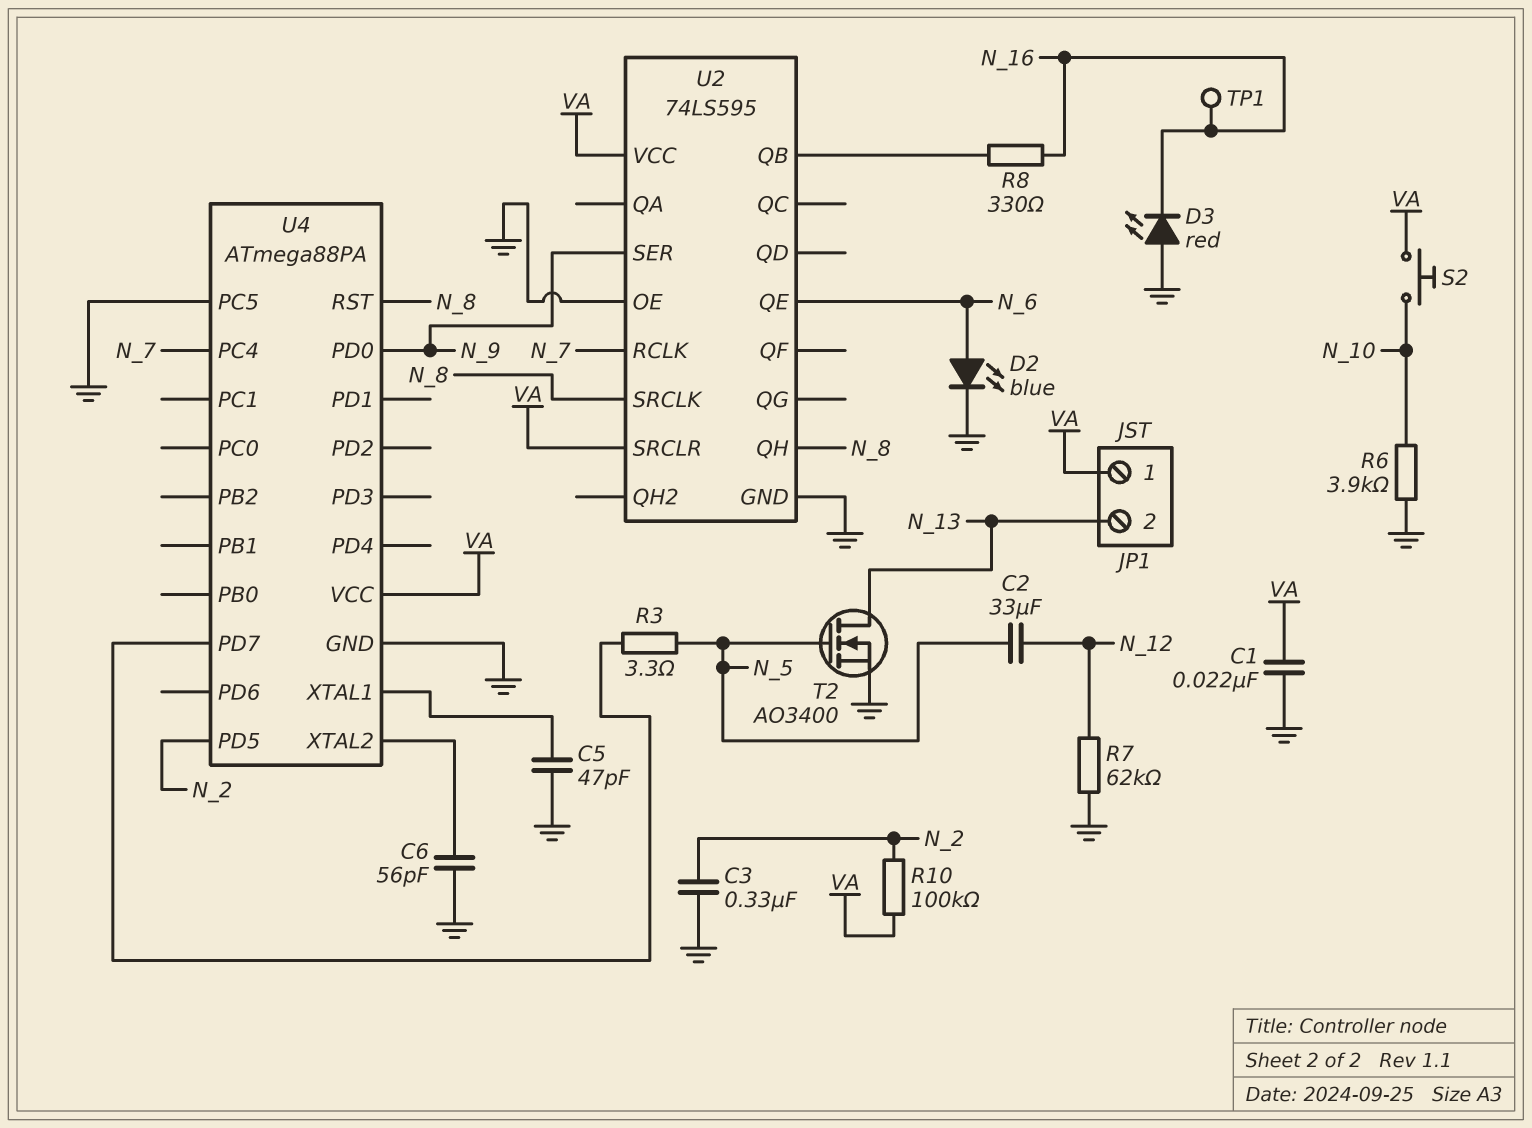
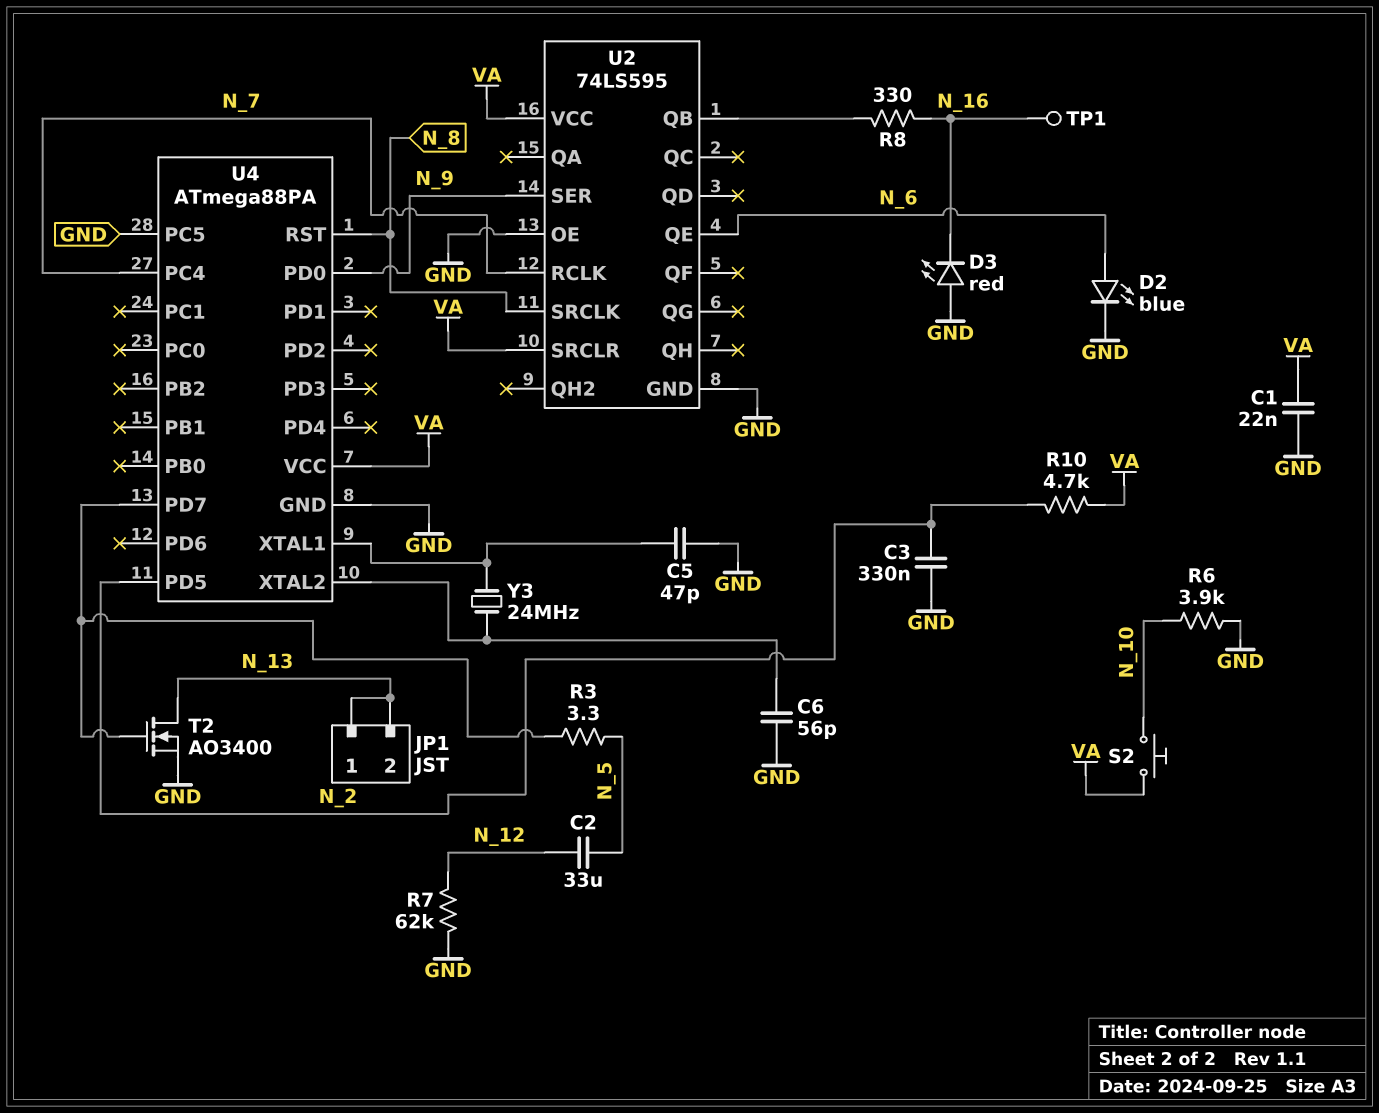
JP1 pin 1: VA -> N_13
R10: 100k (N_2, VA) -> 4.7k (N_2, VA)
T2: NMOS AO3400 (G N_5, D N_13, S GND) -> NMOS AO3400 (G U4/PD7, D N_13, S GND)
U2 pin QH: N_8 -> none
Y3: none -> 24MHz (U4/XTAL1, U4/XTAL2)

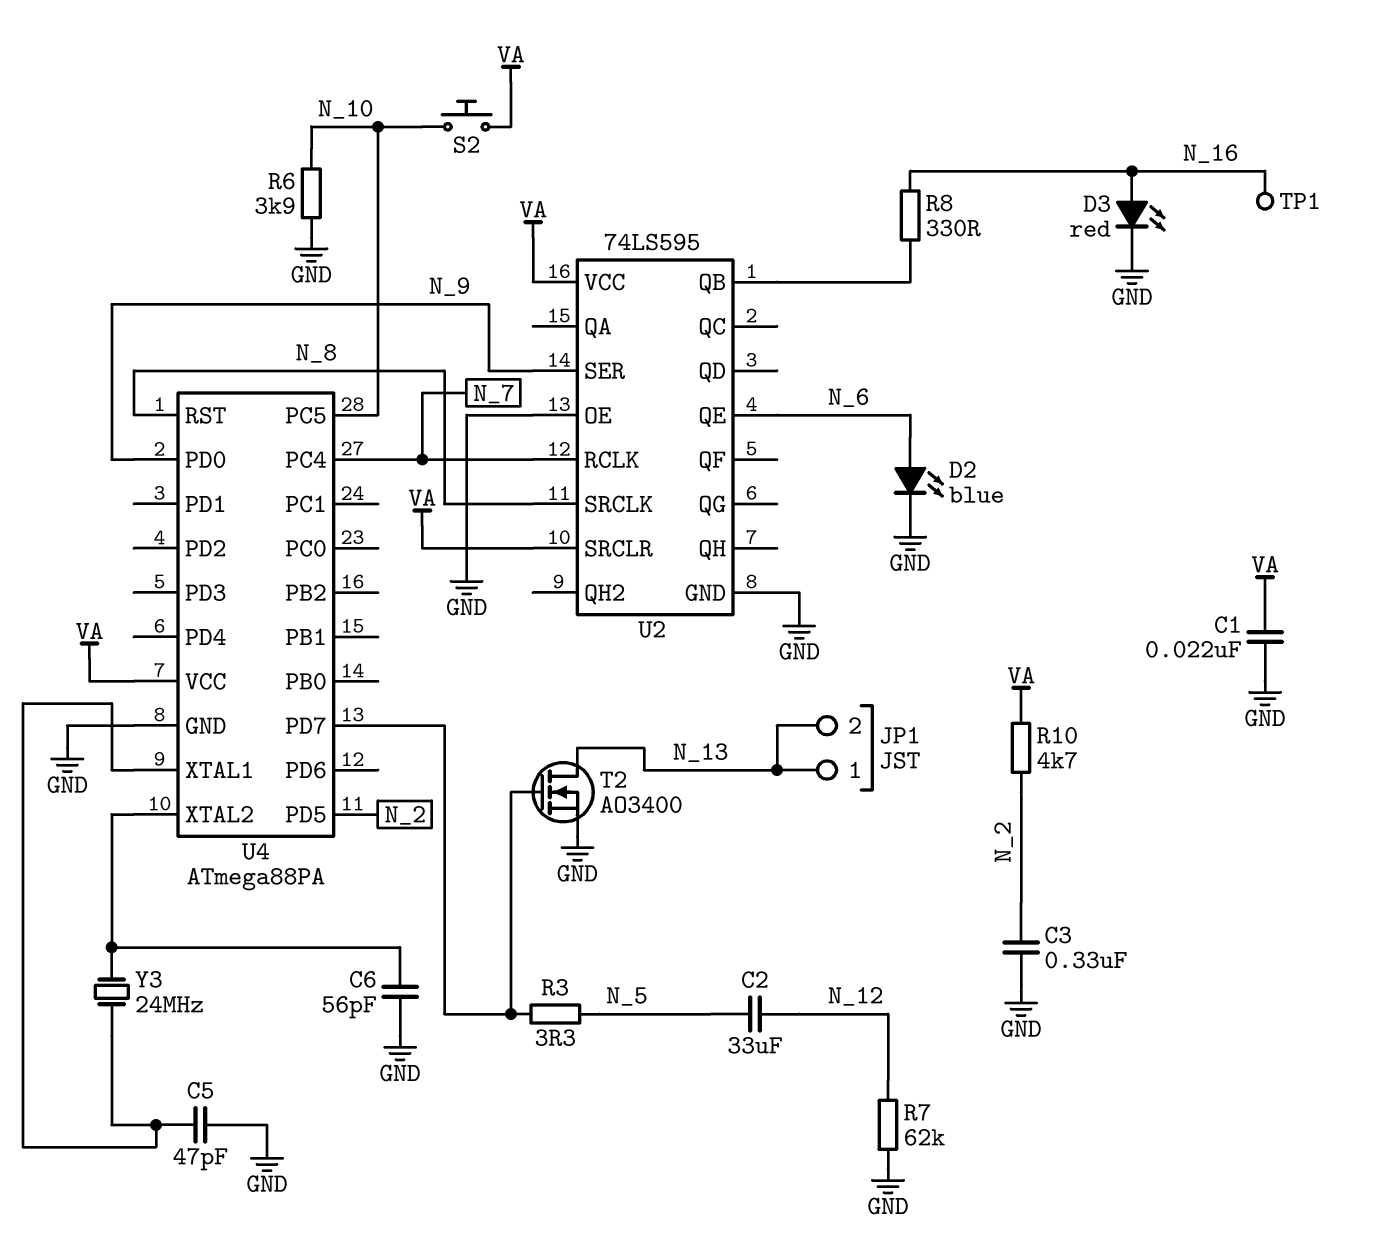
D3: LED red (A GND, K N_16) -> LED red (A N_16, K GND)
U4 pin PC5: GND -> N_10

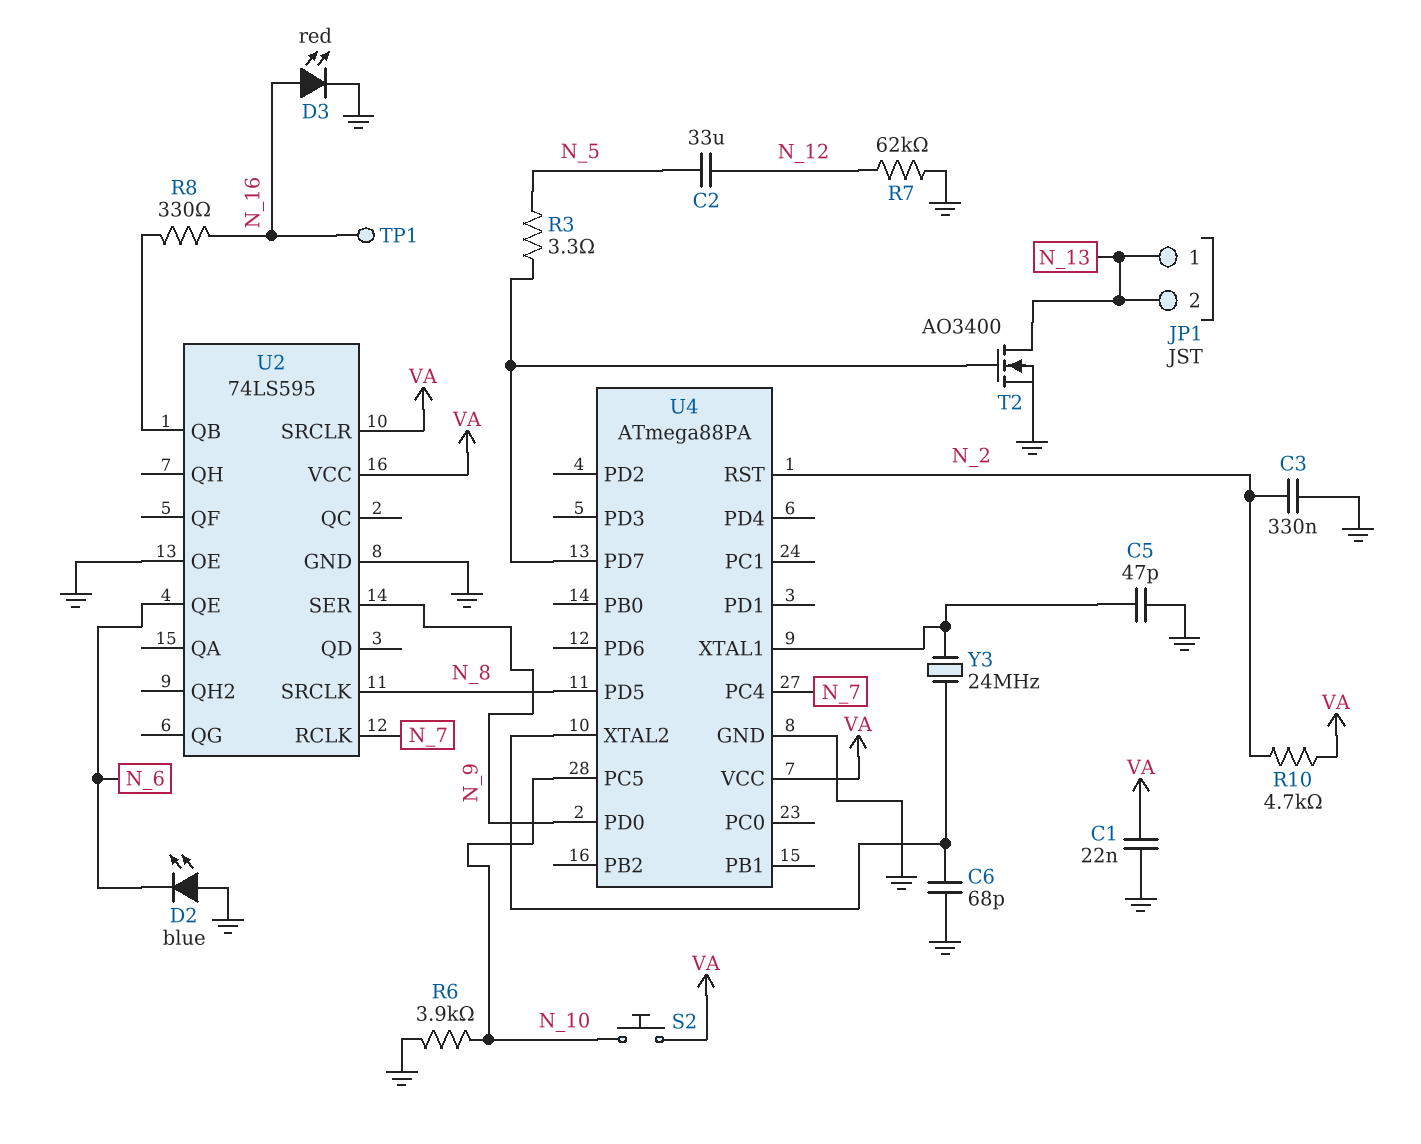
C6: 56pF (GND, U4/XTAL2) -> 68pF (GND, U4/XTAL2)
D2: LED blue (A N_6, K GND) -> LED blue (A GND, K N_6)
U4 pin PD5: N_2 -> N_8
U4 pin RST: N_8 -> N_2

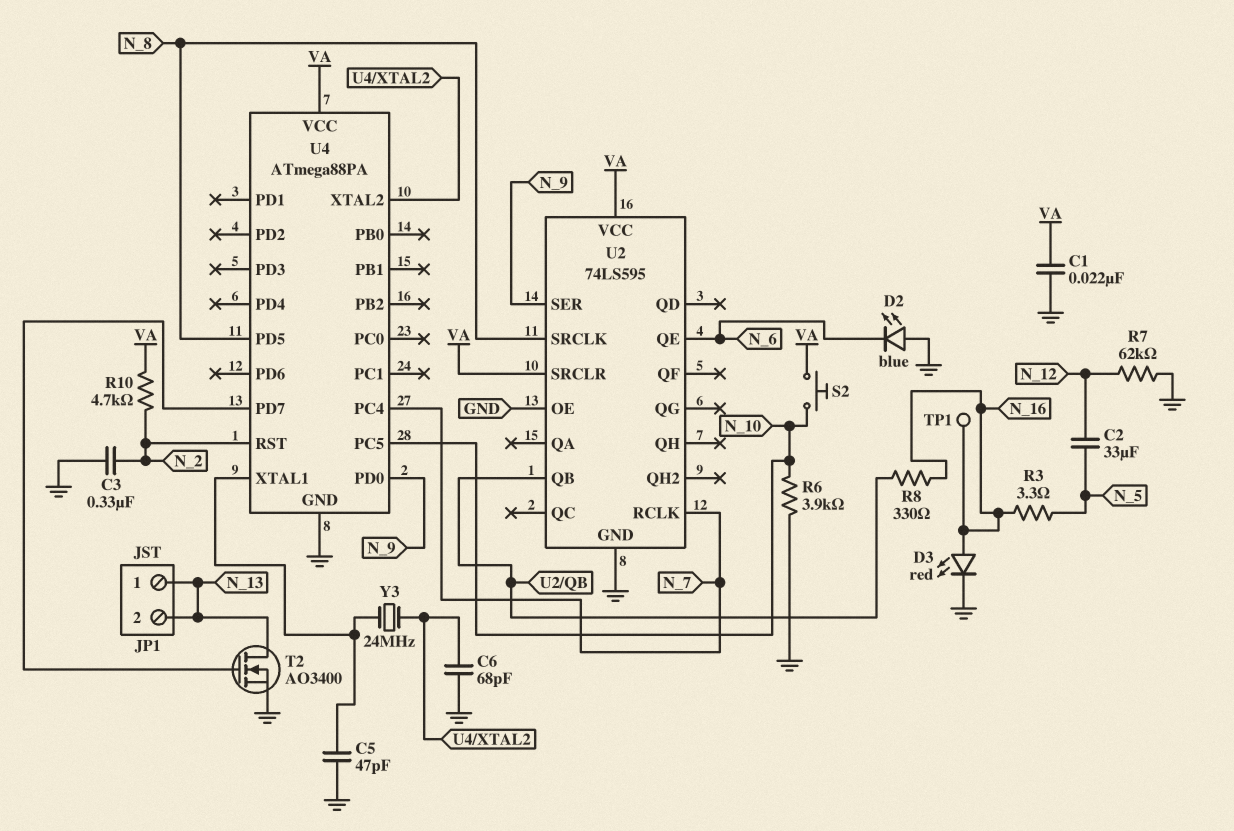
R3: 3.3 (N_5, U4/PD7) -> 3.3 (N_5, N_16)

